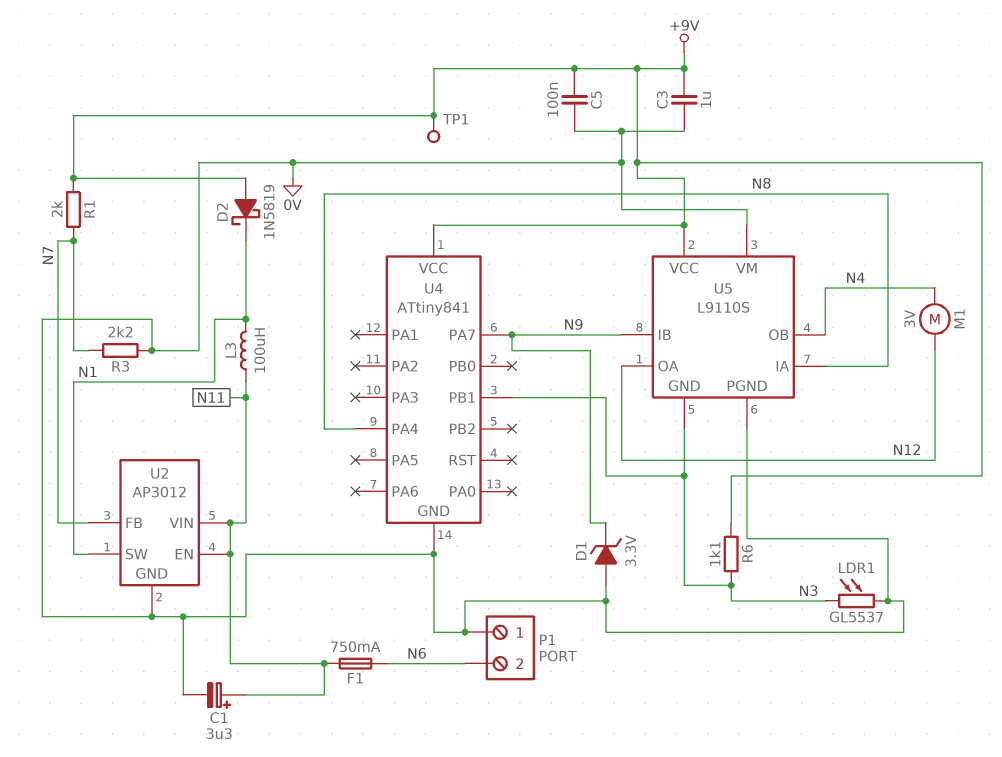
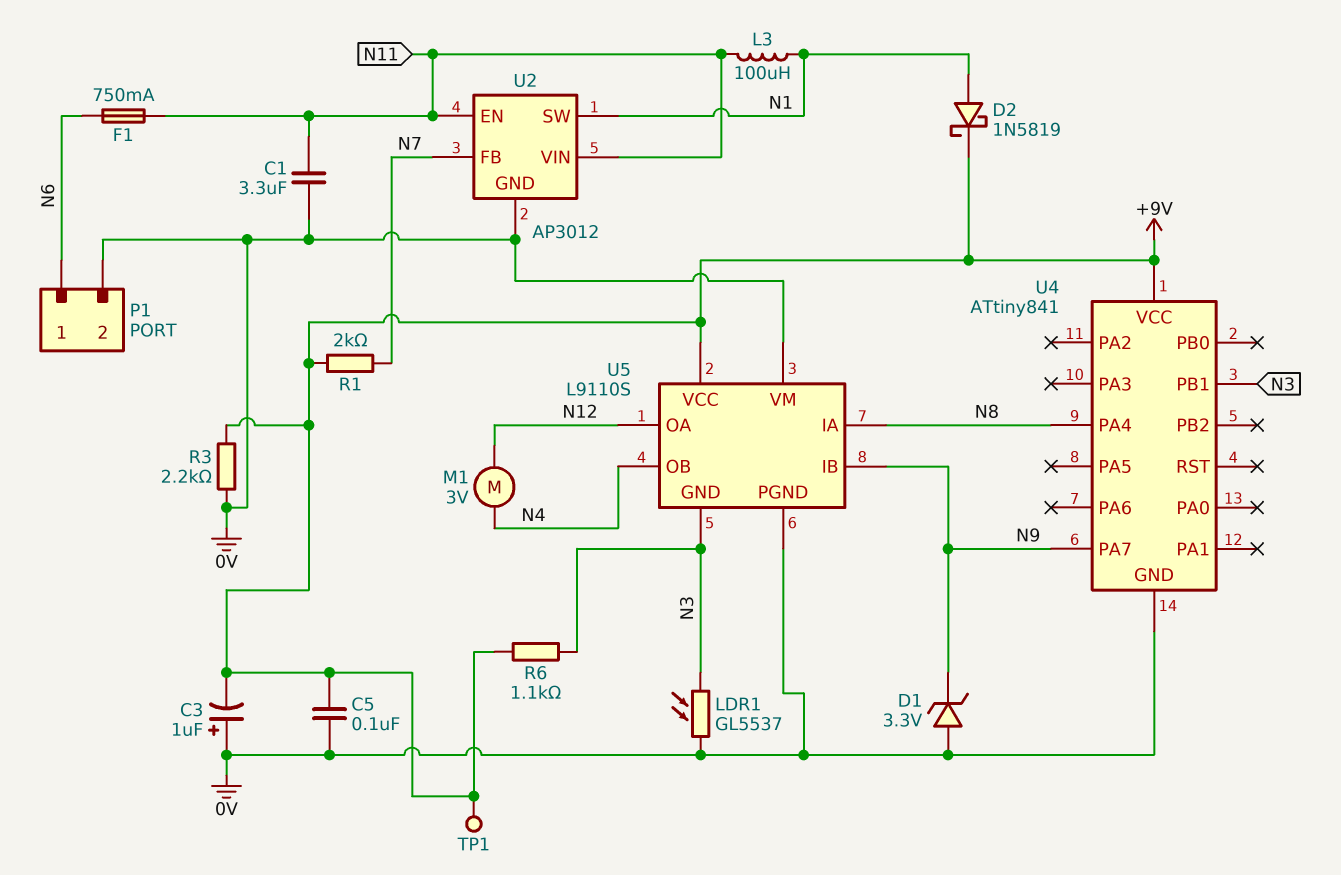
C1: 3.3uF (plus N11, minus 0V) -> 3.3uF (0V, N11)
C3: 1uF (+9V, 0V) -> 1uF (plus 0V, minus +9V)
D2: schottky 1N5819 (A +9V, K N1) -> schottky 1N5819 (A N1, K +9V)
P1 pin 1: 0V -> N6
P1 pin 2: N6 -> 0V
R3: 2.2k (0V, N7) -> 2.2k (+9V, 0V)

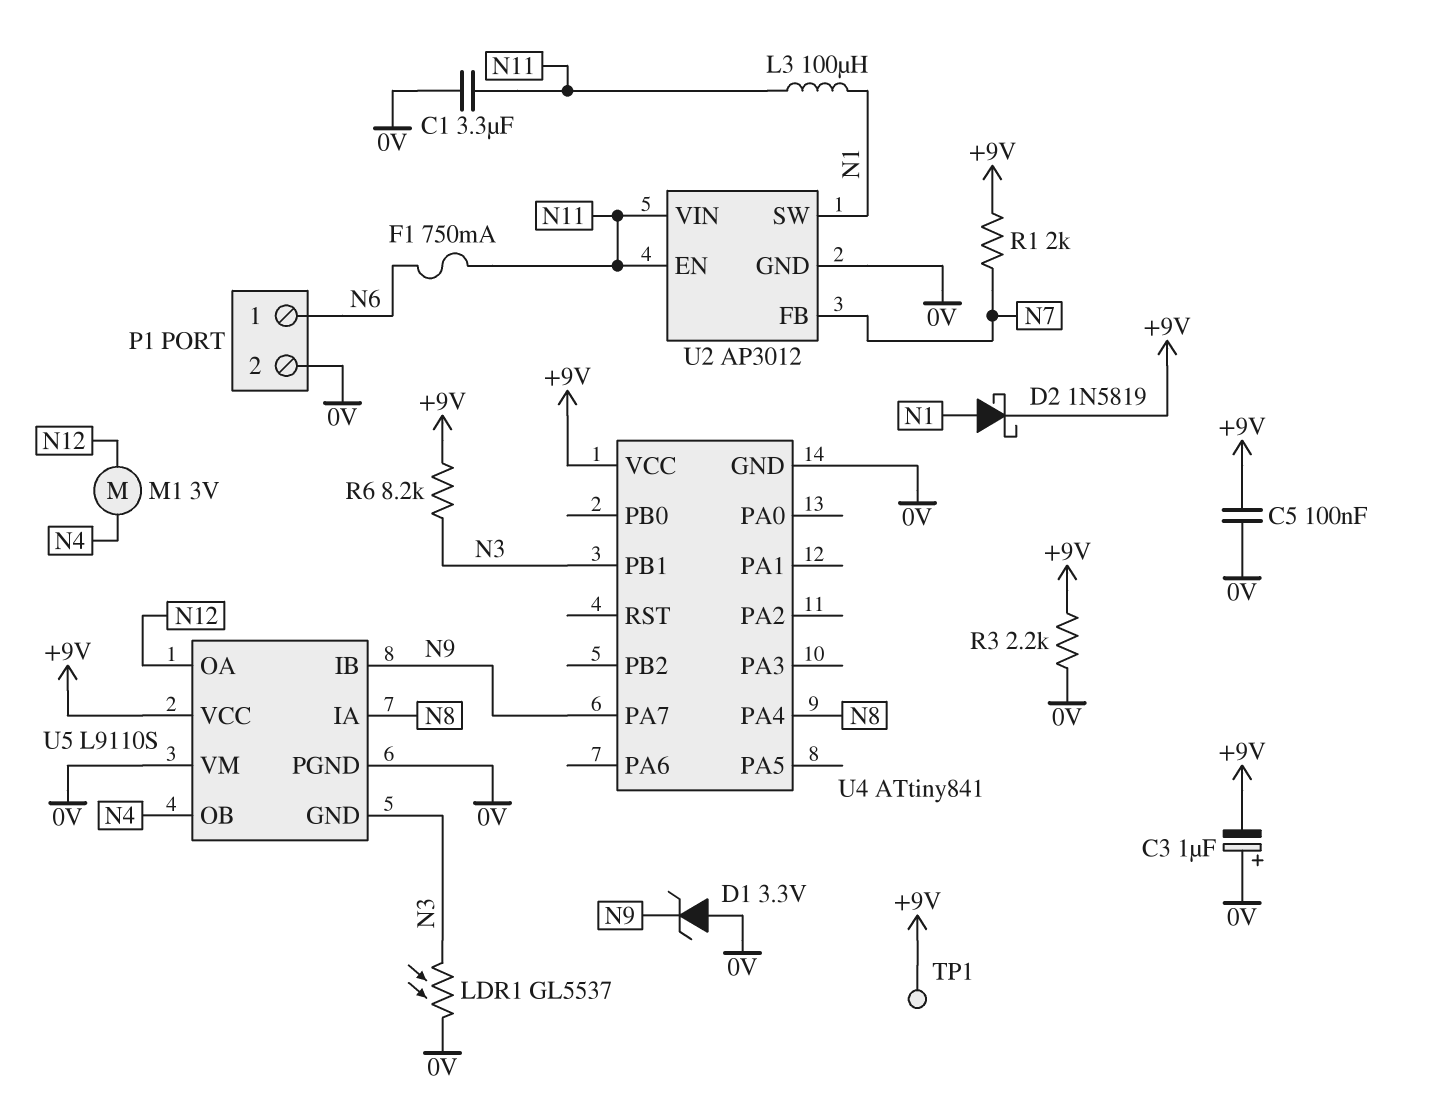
R6: 1.1k (+9V, N3) -> 8.2k (+9V, N3)

